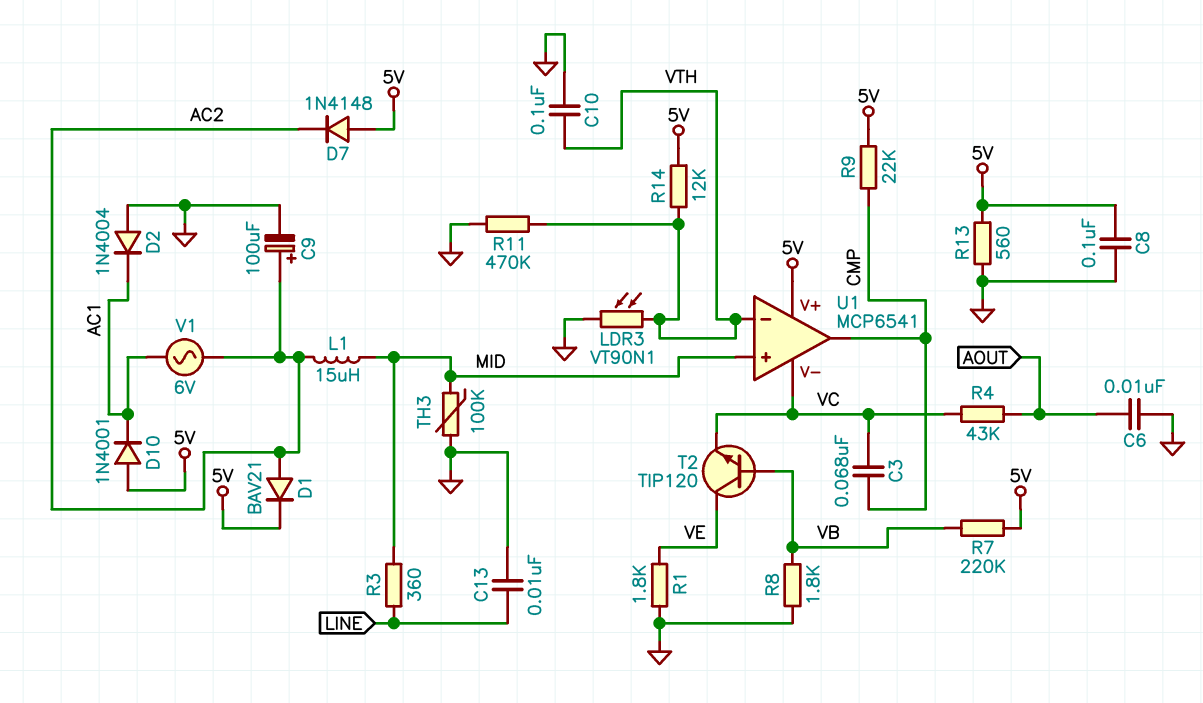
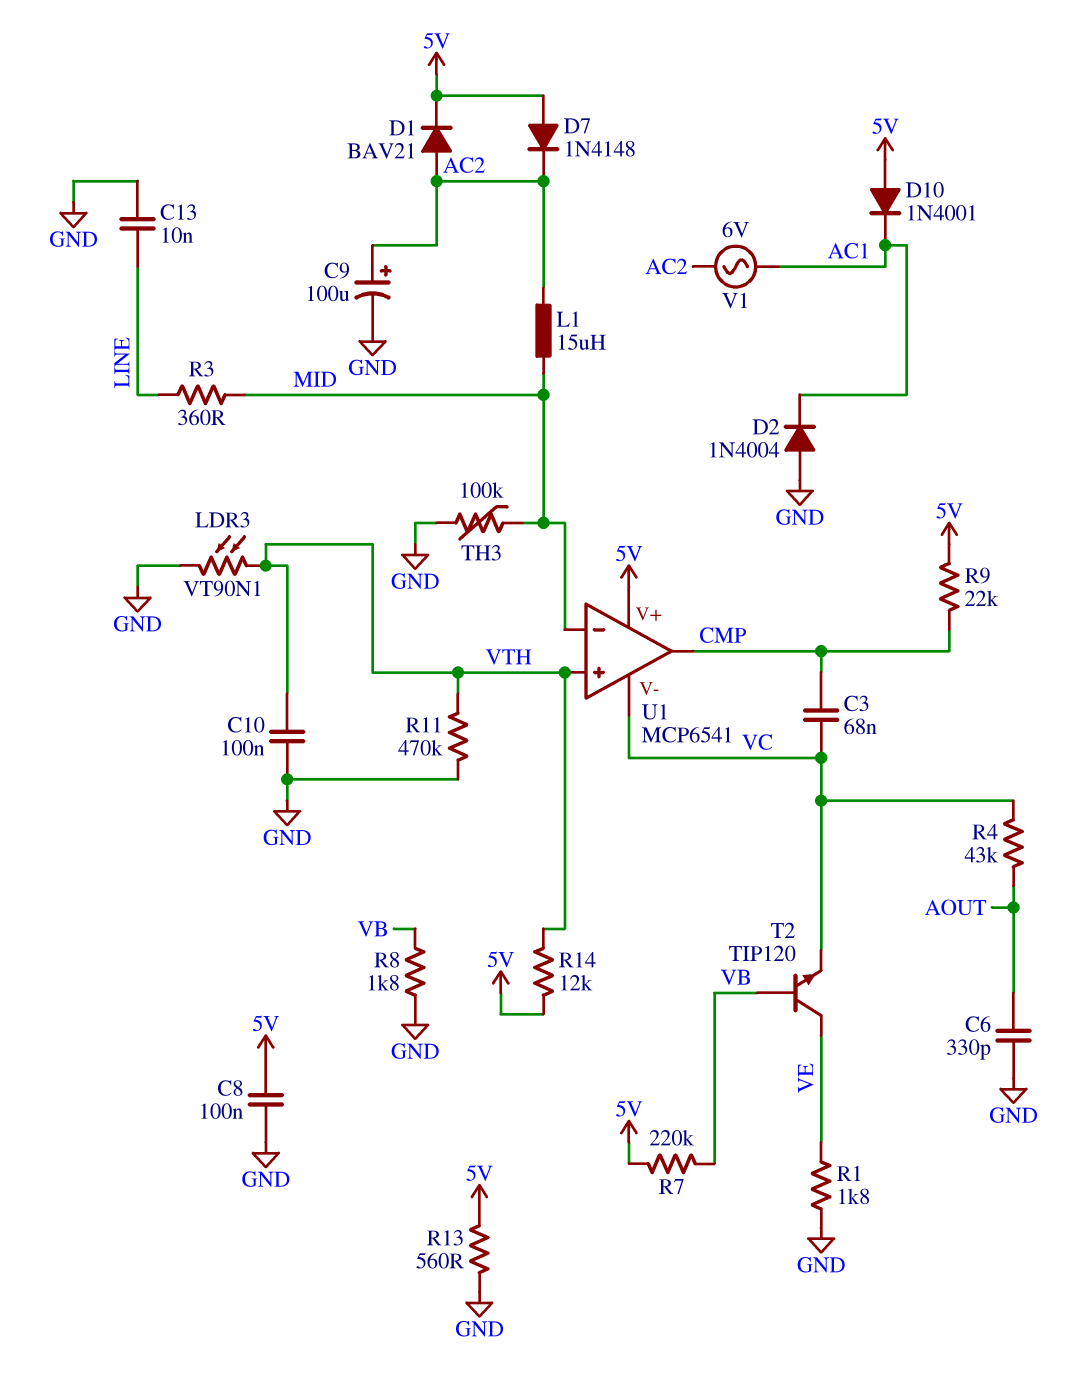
C6: 10nF (AOUT, GND) -> 330pF (AOUT, GND)
U1 pin in+: MID -> VTH
U1 pin in-: VTH -> MID

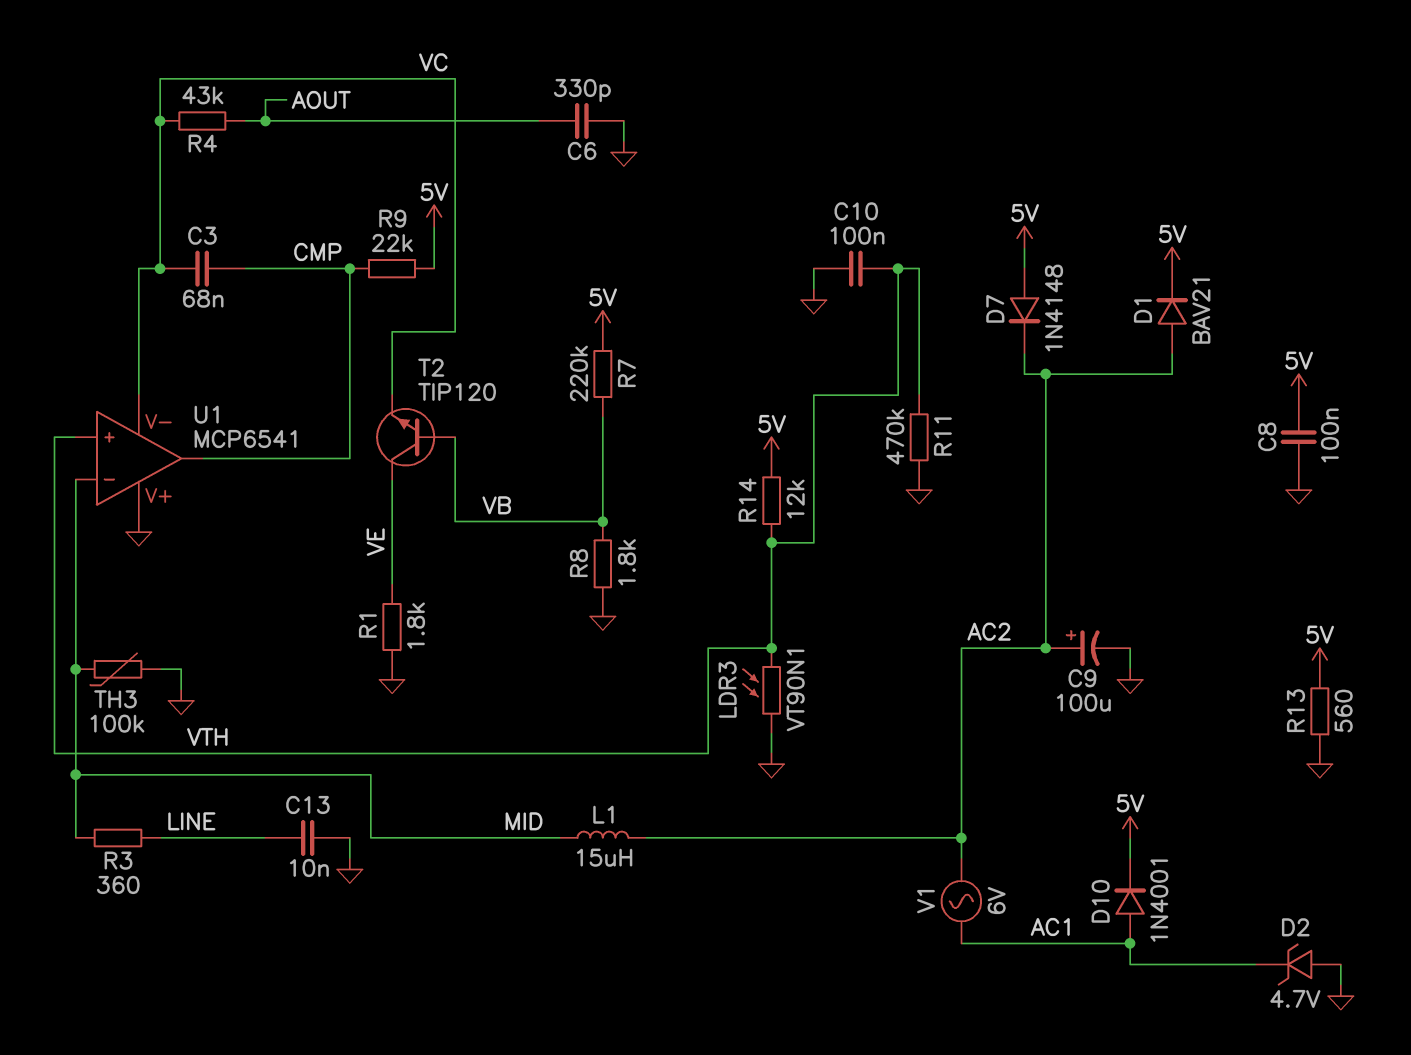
D2: diode 1N4004 (A GND, K AC1) -> zener 4.7V (A GND, K AC1)
D10: diode 1N4001 (A 5V, K AC1) -> diode 1N4001 (A AC1, K 5V)
U1 pin V+: 5V -> GND

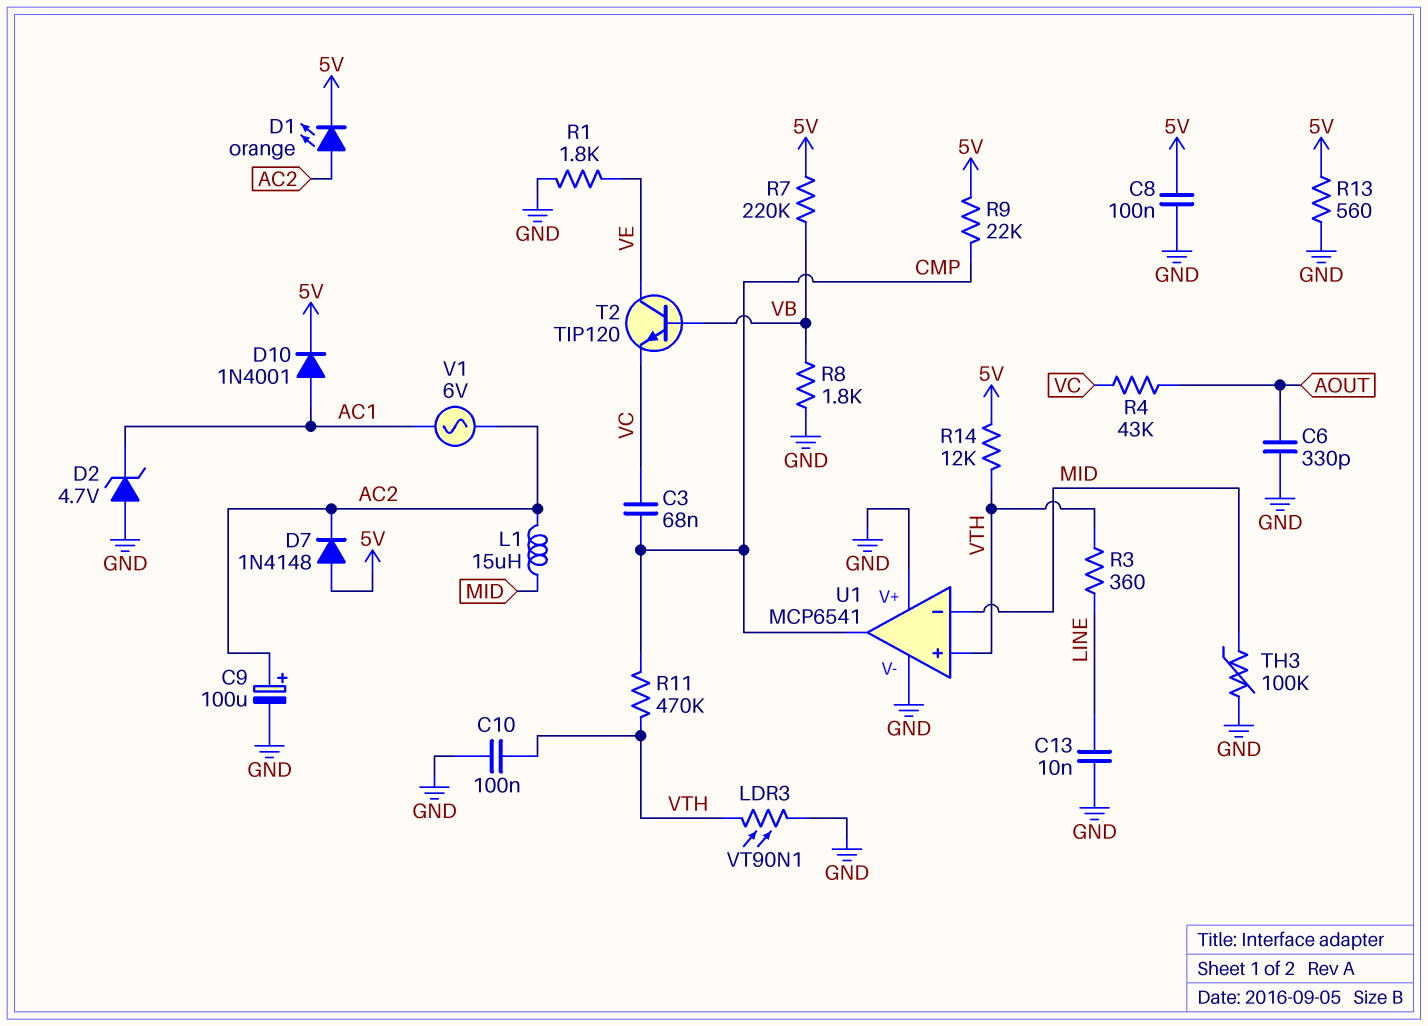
D1: diode BAV21 (A AC2, K 5V) -> LED orange (A AC2, K 5V)
R3: 360 (LINE, MID) -> 360 (LINE, VTH)
R11: 470k (GND, VTH) -> 470k (CMP, VTH)
U1 pin V-: VC -> GND

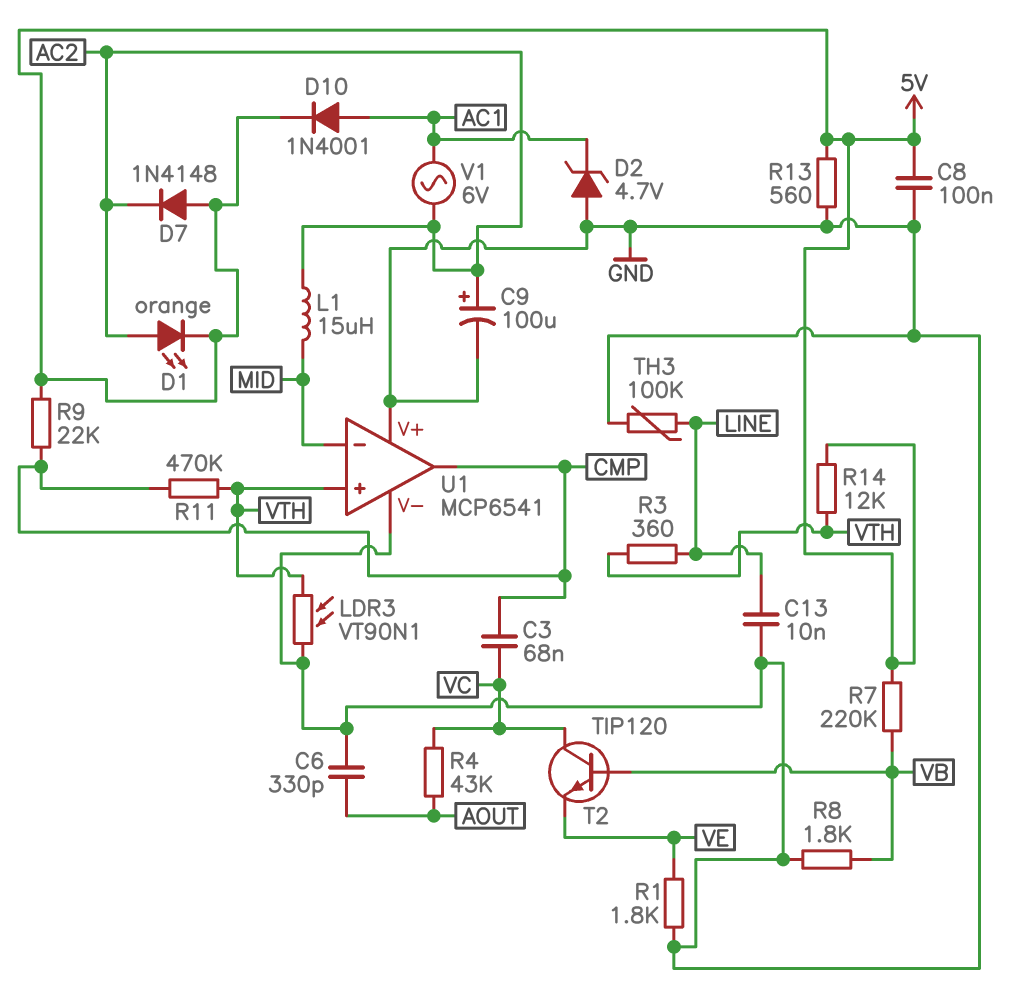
C10: 100nF (GND, VTH) -> none
T2: NPN TIP120 (B VB, C VE, E VC) -> NPN TIP120 (B VB, C VC, E VE)
TH3: 100k (GND, MID) -> 100k (GND, LINE)

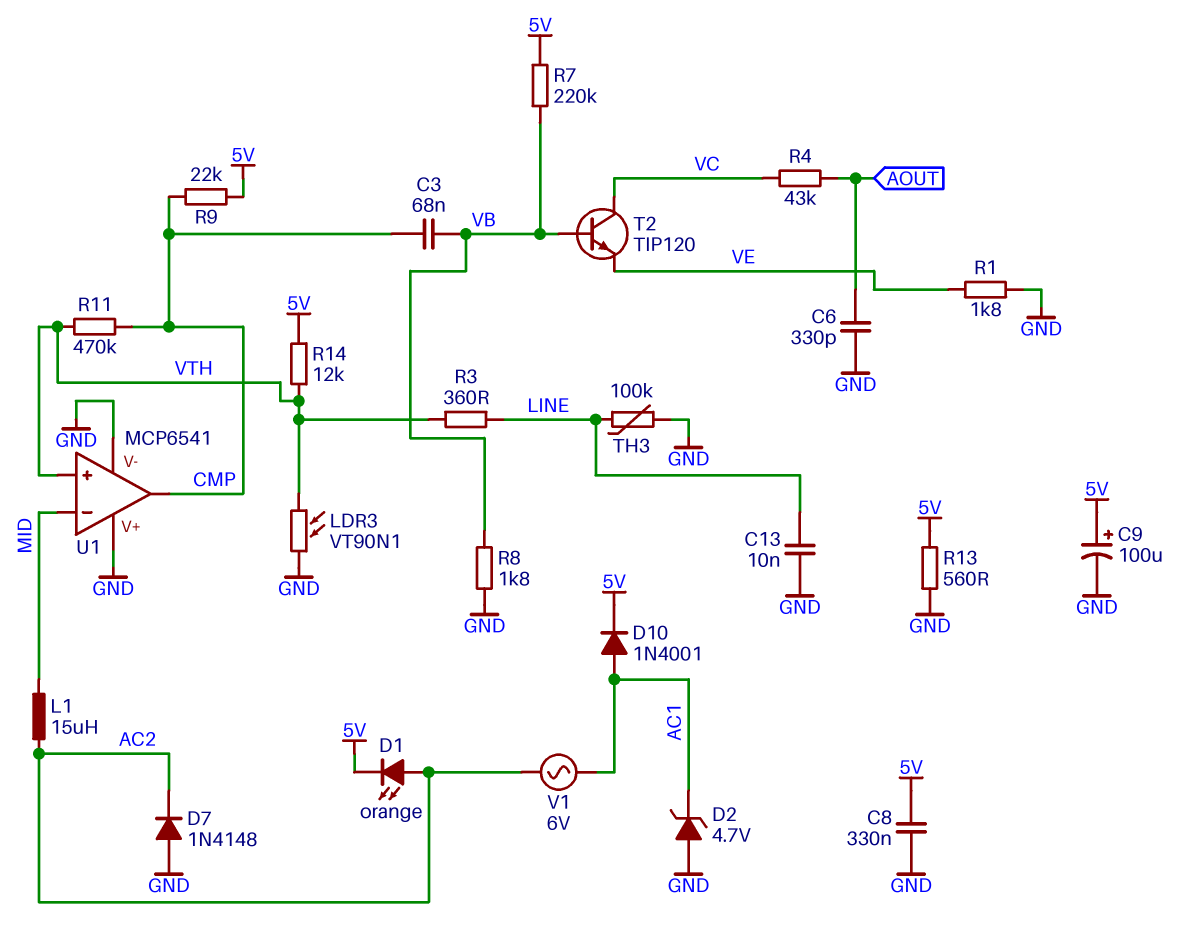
C3: 68nF (CMP, VC) -> 68nF (CMP, VB)
C8: 100nF (5V, GND) -> 330nF (5V, GND)
C9: 100uF (plus AC2, minus GND) -> 100uF (plus 5V, minus GND)
D7: diode 1N4148 (A 5V, K AC2) -> diode 1N4148 (A GND, K AC2)

